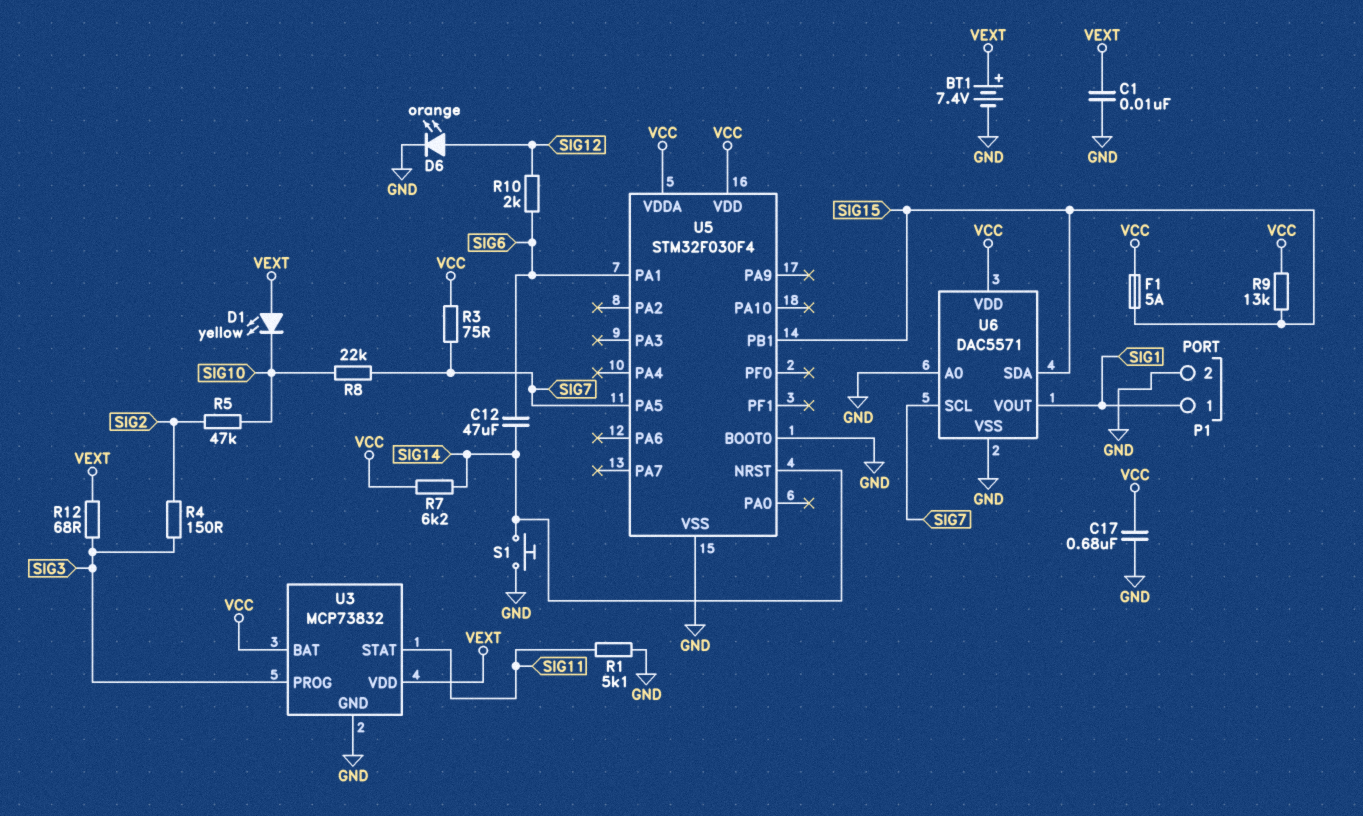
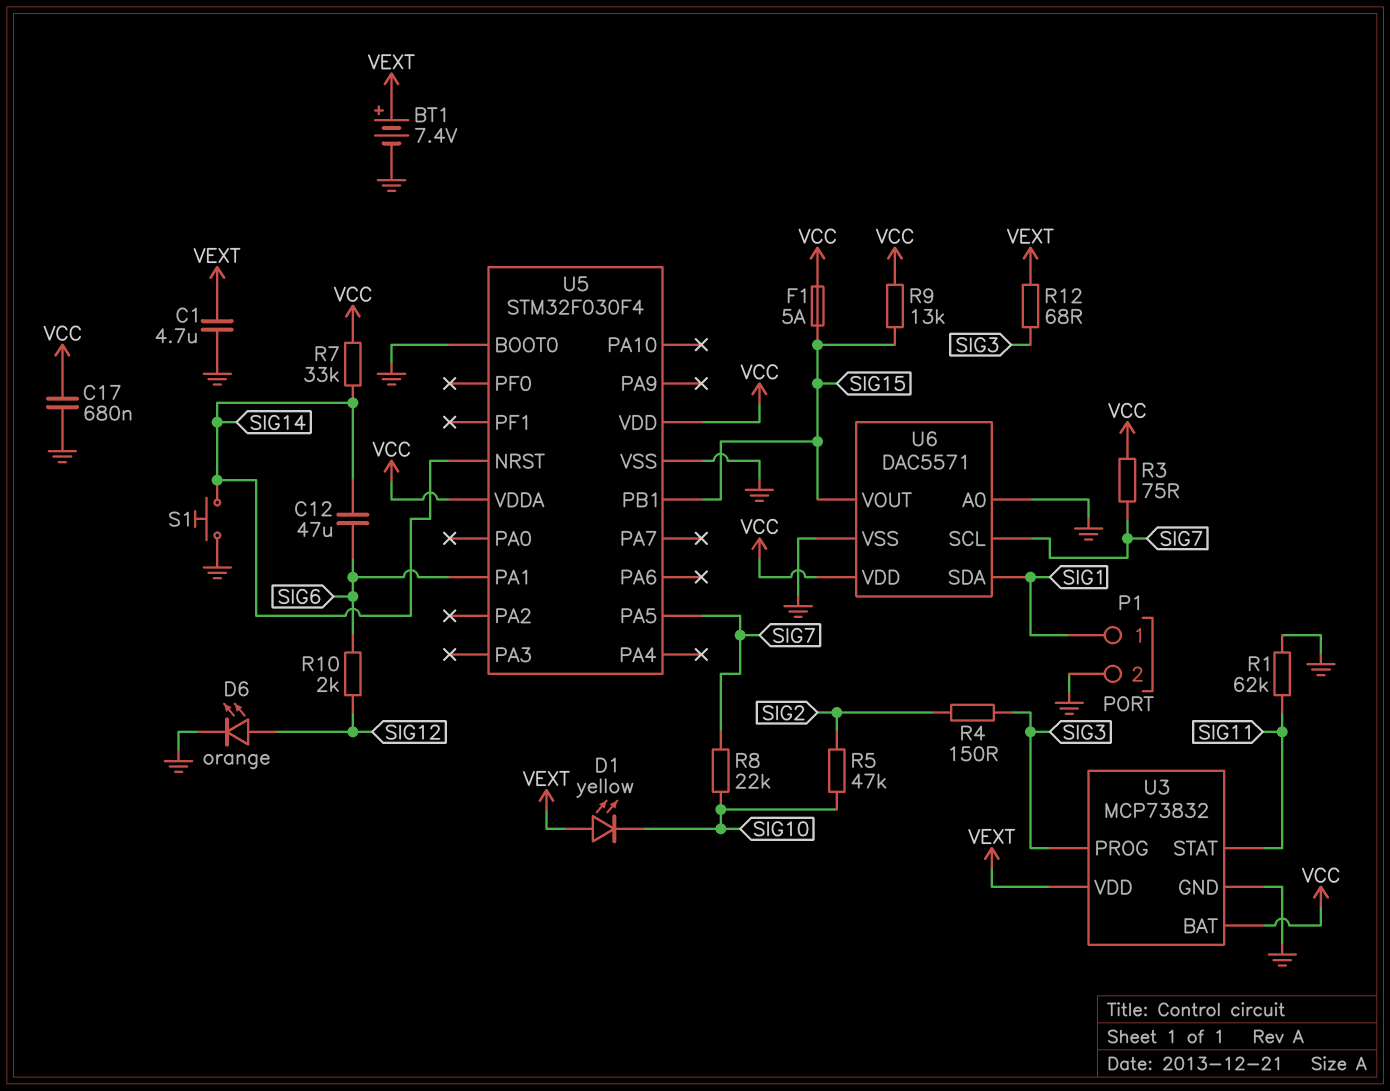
C1: 10nF (GND, VEXT) -> 4.7uF (GND, VEXT)
R1: 5.1k (GND, SIG11) -> 62k (GND, SIG11)
R7: 6.2k (SIG14, VCC) -> 33k (SIG14, VCC)
U6 pin SDA: SIG15 -> SIG1
U6 pin VOUT: SIG1 -> SIG15

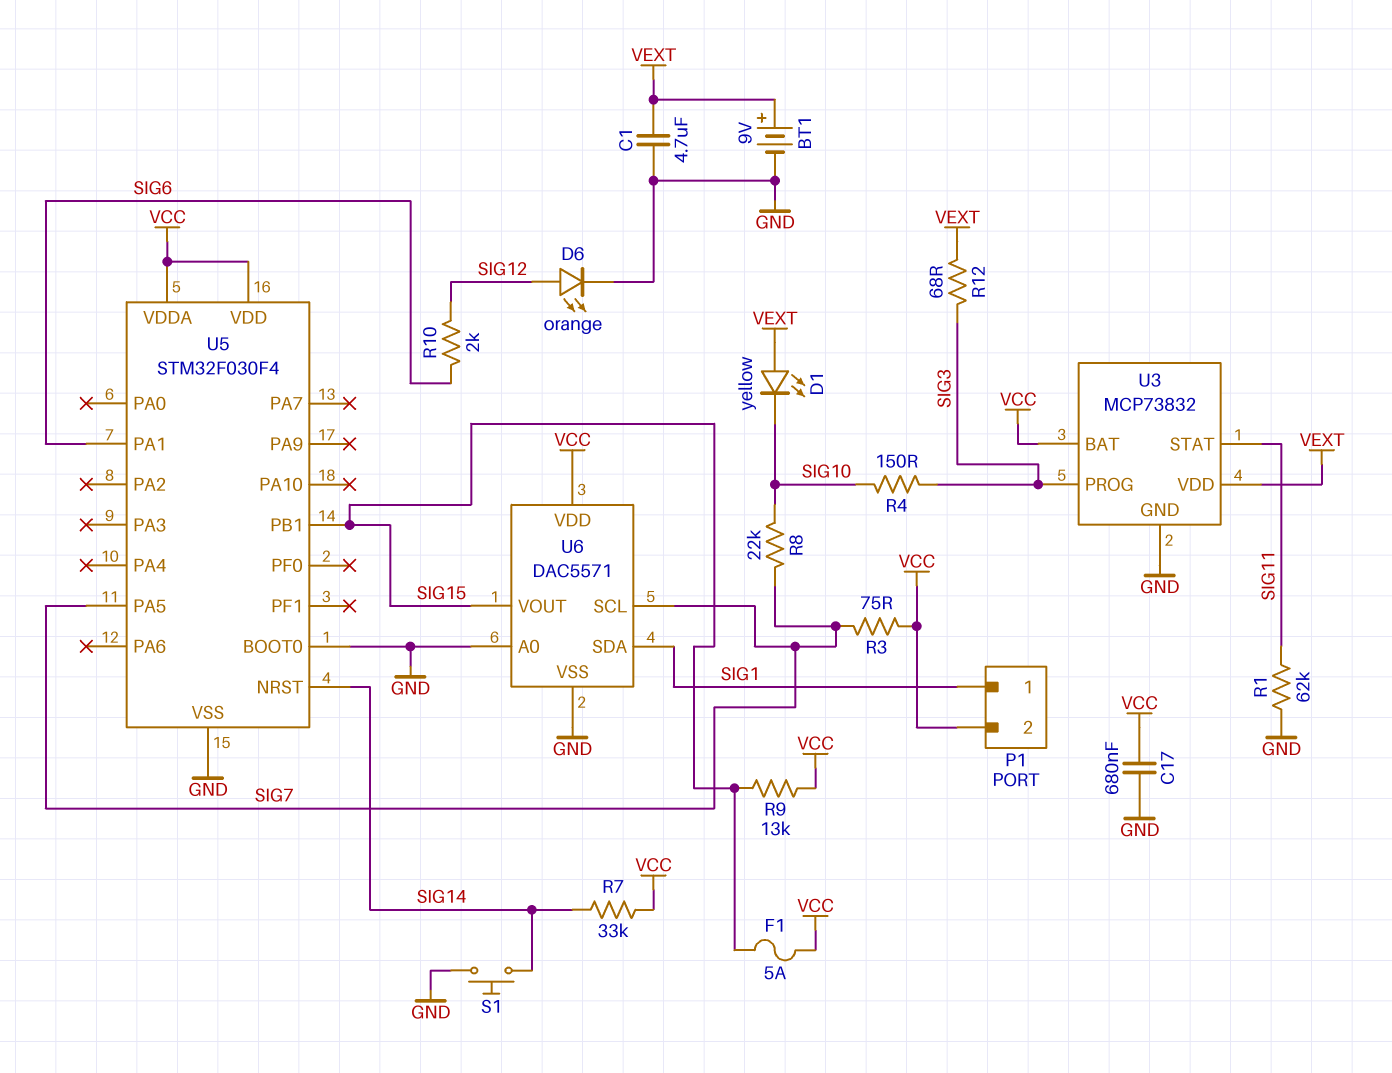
BT1: 7.4V (plus VEXT, minus GND) -> 9V (plus VEXT, minus GND)
C12: 47uF (SIG6, SIG14) -> none
P1 pin 2: GND -> VCC
R4: 150 (SIG2, SIG3) -> 150 (SIG3, SIG10)
R5: 47k (SIG2, SIG10) -> none

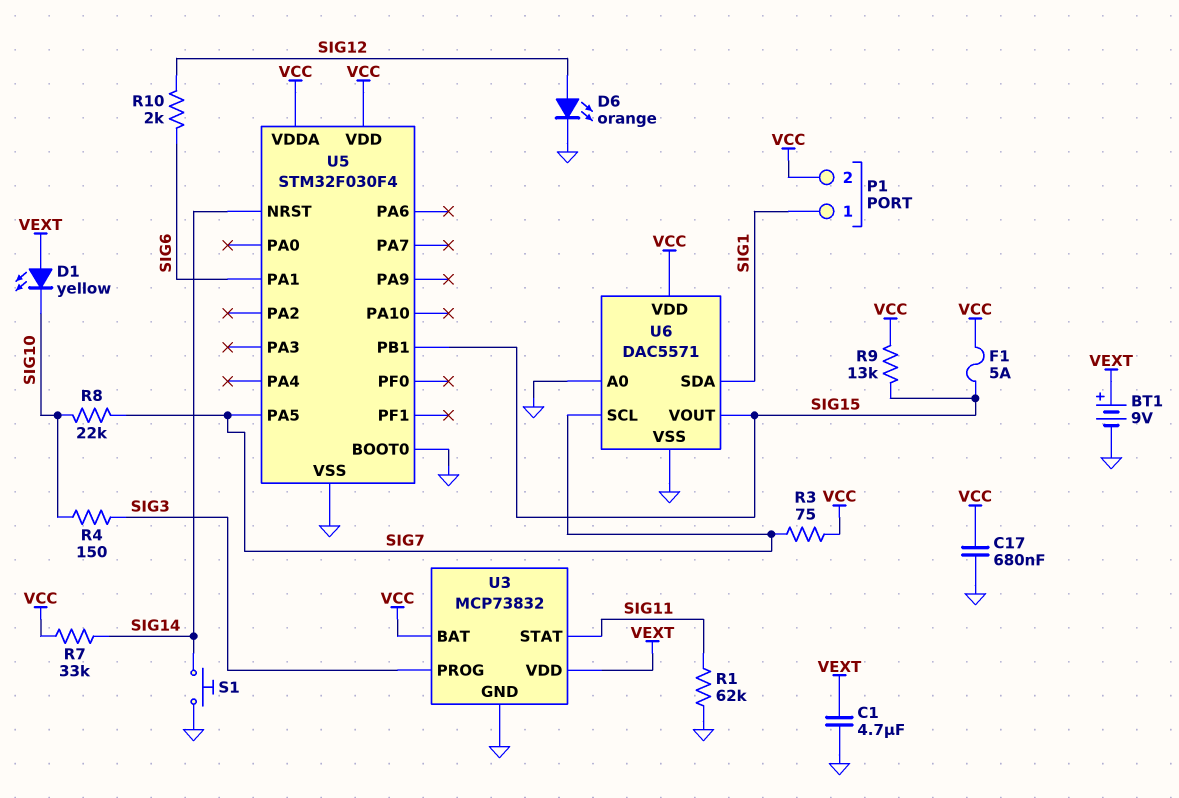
R12: 68 (SIG3, VEXT) -> none

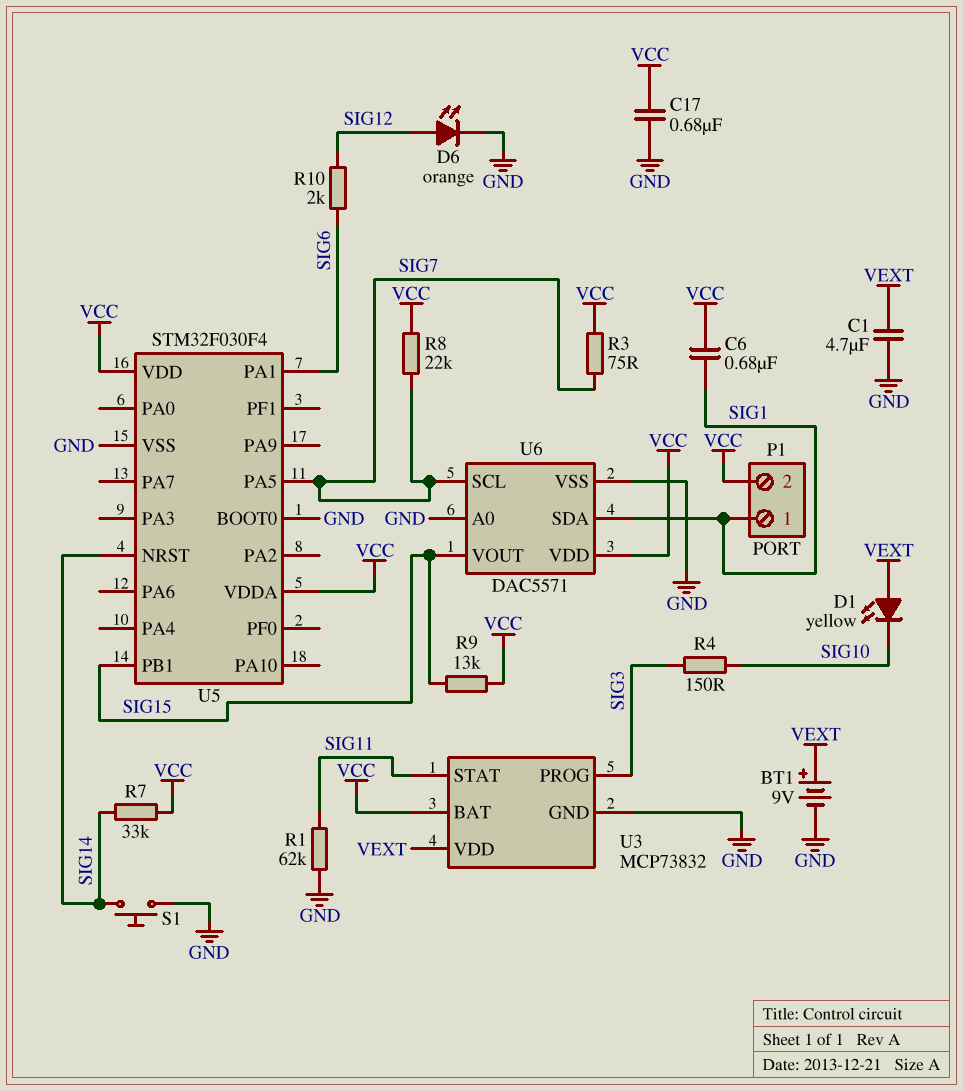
C6: none -> 680nF (SIG1, VCC)
F1: 5A (SIG15, VCC) -> none
R8: 22k (SIG7, SIG10) -> 22k (SIG7, VCC)

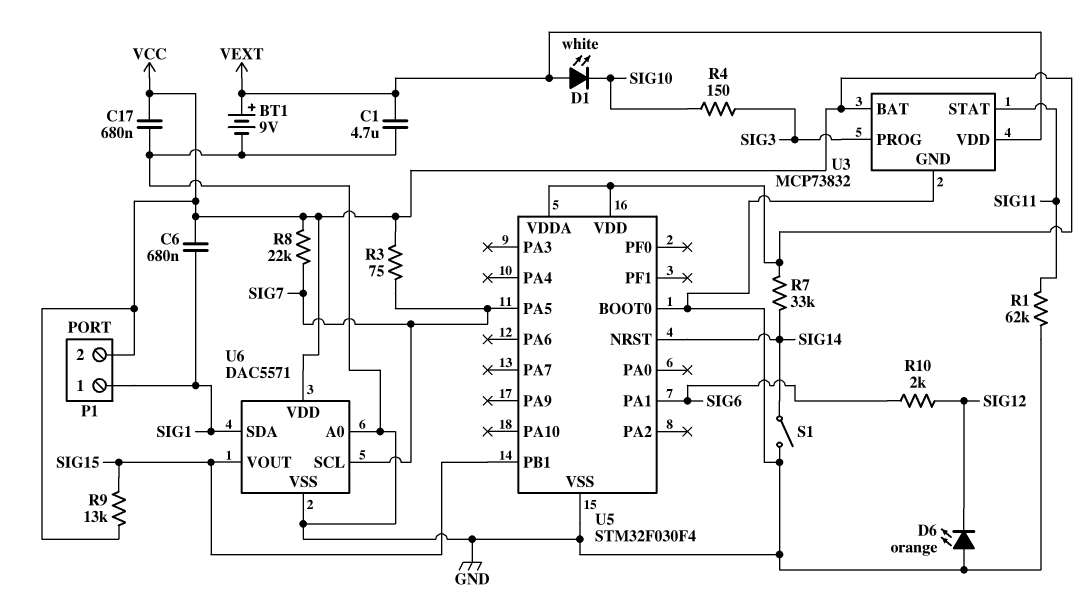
D1: LED yellow (A VEXT, K SIG10) -> LED white (A VEXT, K SIG10)
D6: LED orange (A SIG12, K GND) -> LED orange (A GND, K SIG12)
S1: button (GND, SIG14) -> switch (GND, SIG14)

